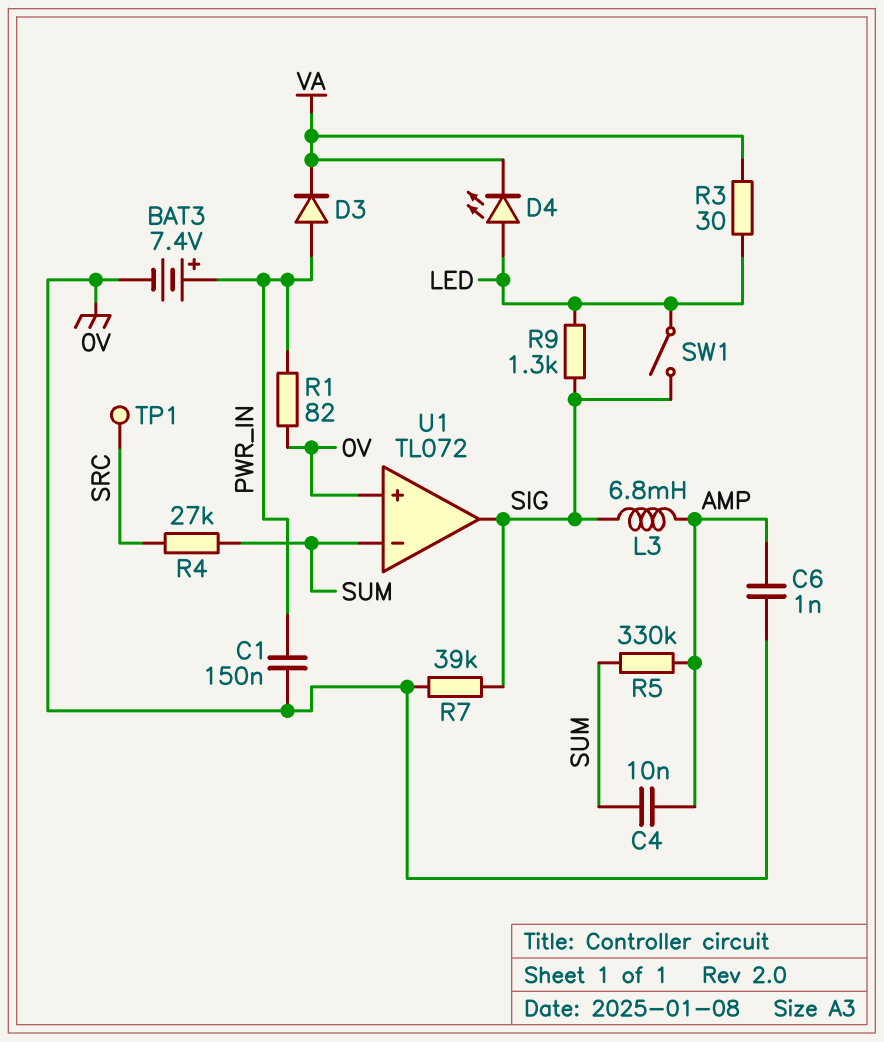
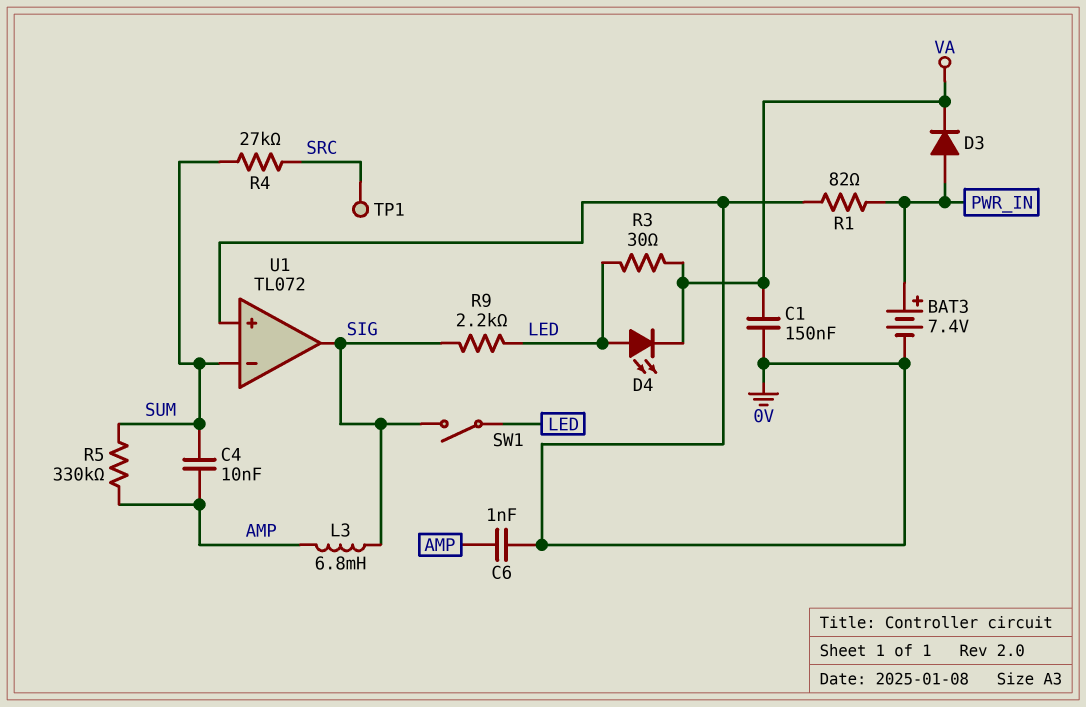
C1: 150nF (0V, PWR_IN) -> 150nF (0V, VA)
R7: 39k (0V, SIG) -> none
R9: 1.3k (LED, SIG) -> 2.2k (LED, SIG)

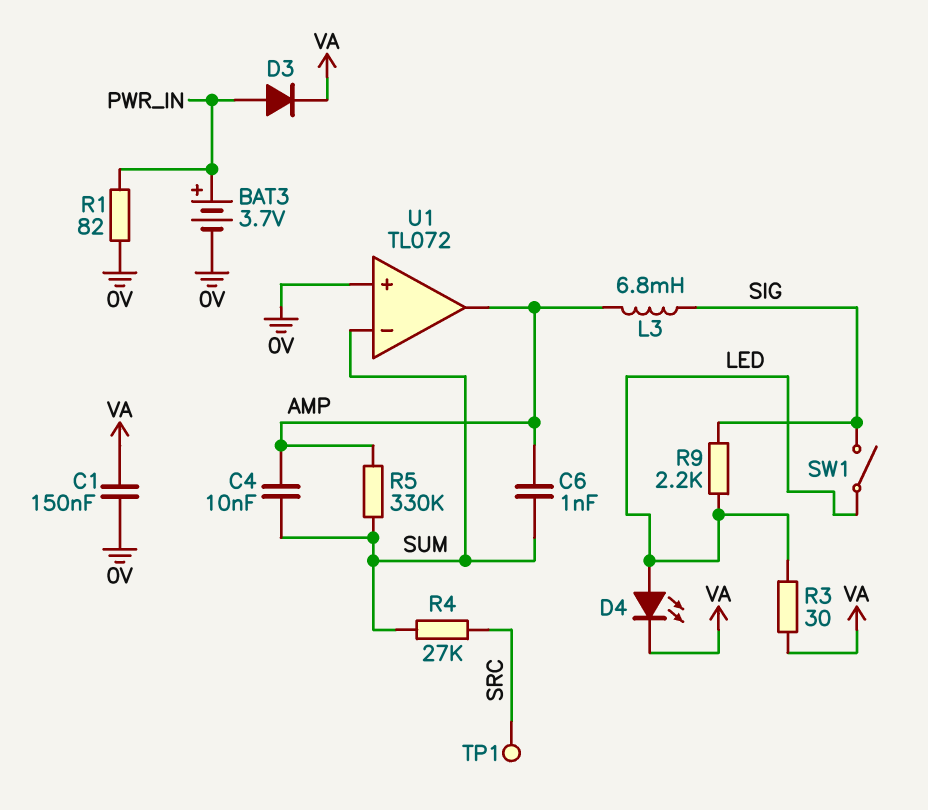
BAT3: 7.4V (plus PWR_IN, minus 0V) -> 3.7V (plus PWR_IN, minus 0V)
C6: 1nF (0V, AMP) -> 1nF (AMP, SUM)
U1 pin out: SIG -> AMP

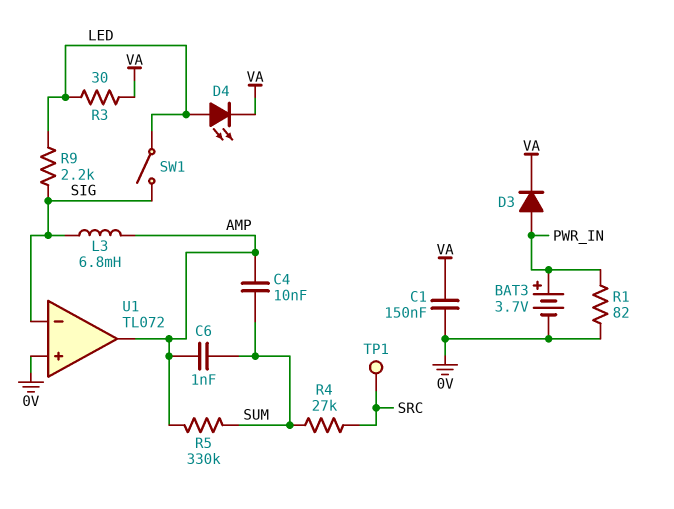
U1 pin in-: SUM -> SIG

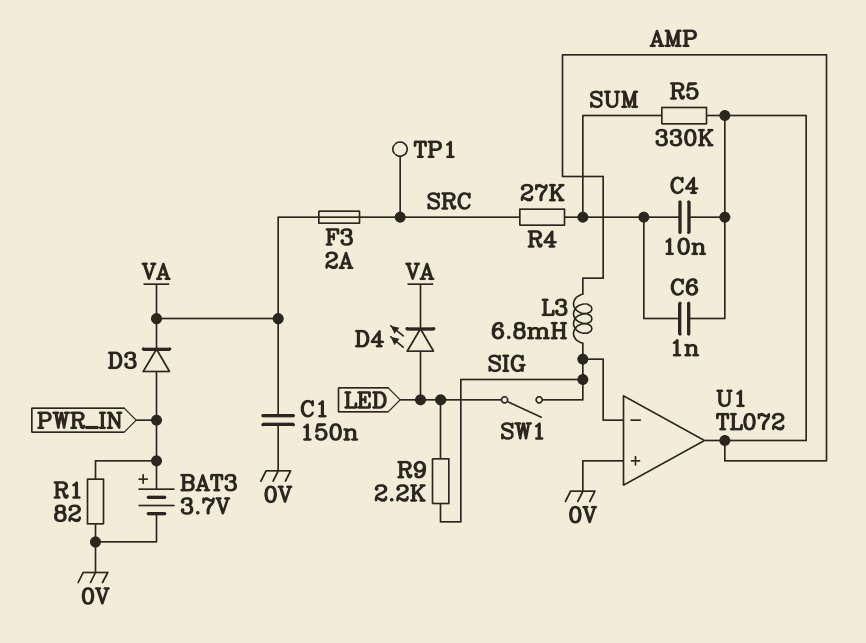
F3: none -> 2A (SRC, VA)
R3: 30 (LED, VA) -> none

